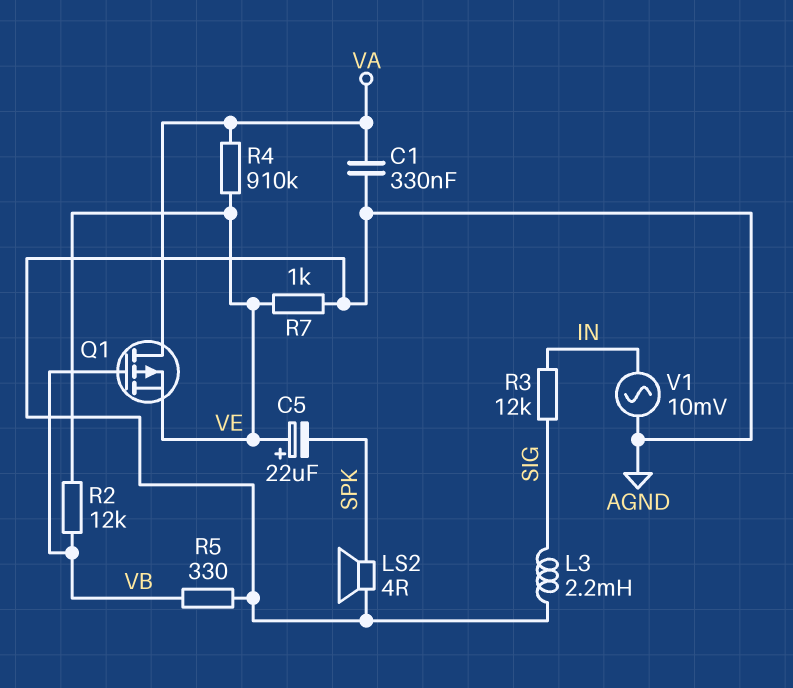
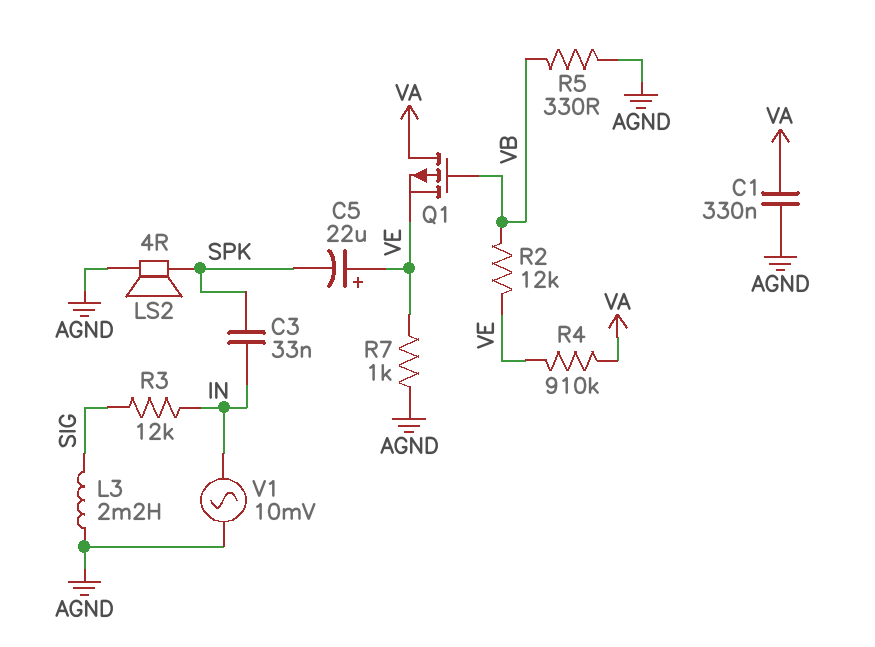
C3: none -> 33nF (IN, SPK)

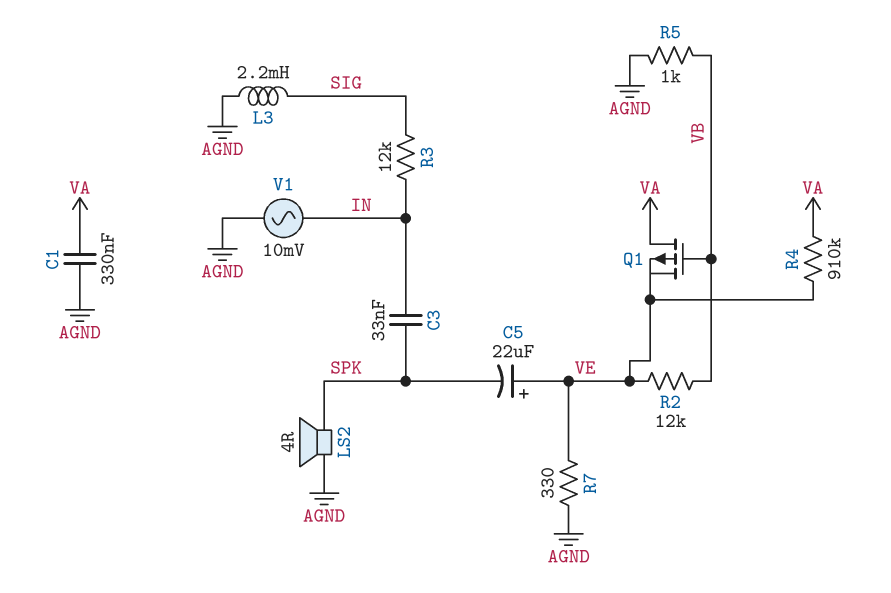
R5: 330 (AGND, VB) -> 1k (AGND, VB)
R7: 1k (AGND, VE) -> 330 (AGND, VE)

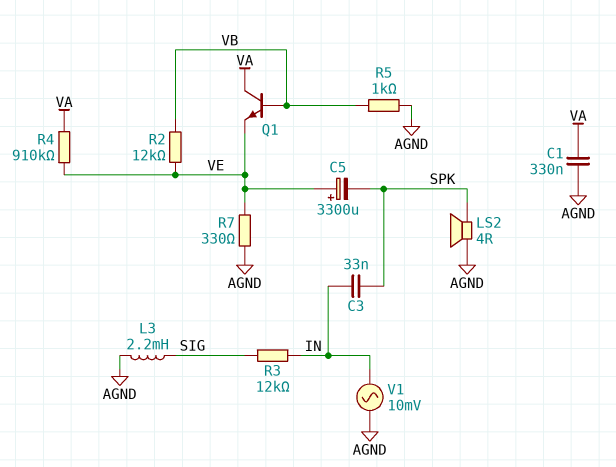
C5: 22uF (plus VE, minus SPK) -> 3300uF (plus VE, minus SPK)
Q1: PMOS (G VB, D VA, S VE) -> NPN (B VB, C VA, E VE)

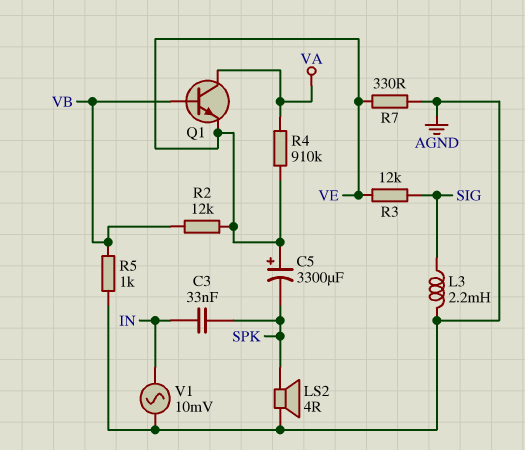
C1: 330nF (AGND, VA) -> none
R3: 12k (IN, SIG) -> 12k (SIG, VE)

